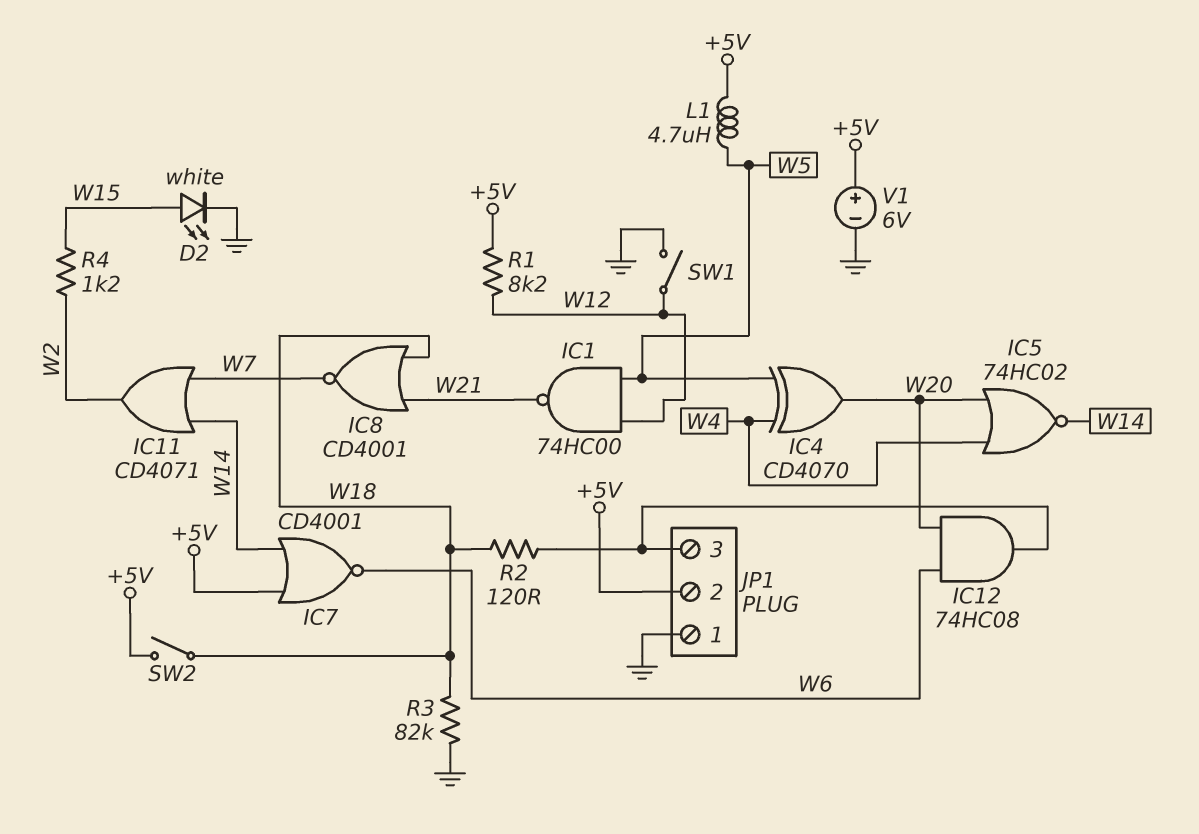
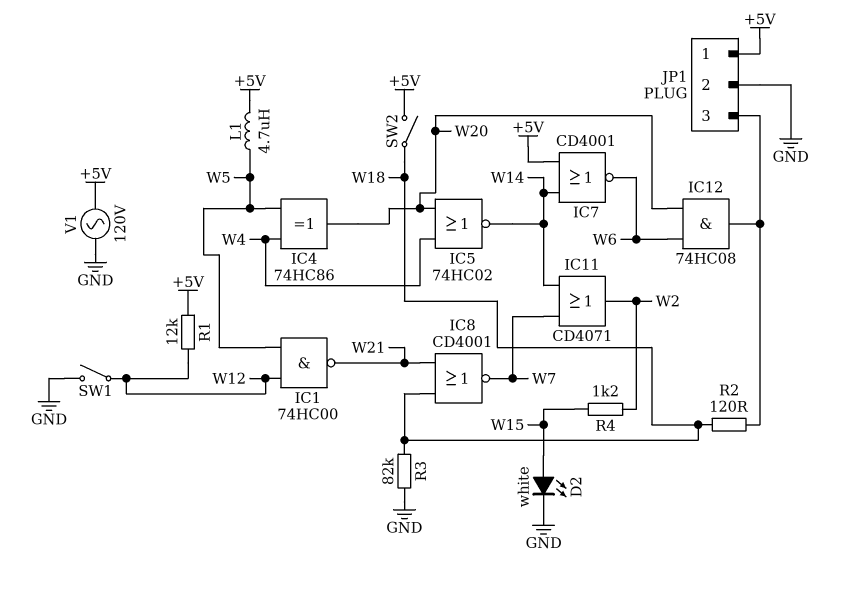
IC4: XOR CD4070 (in W4, in W5, out W20) -> XOR 74HC86 (in W4, in W5, out W20)
JP1 pin 1: GND -> +5V
JP1 pin 2: +5V -> GND
R1: 8.2k (+5V, W12) -> 12k (+5V, W12)
V1: 6V (plus +5V, minus GND) -> AC 120V (+5V, GND)

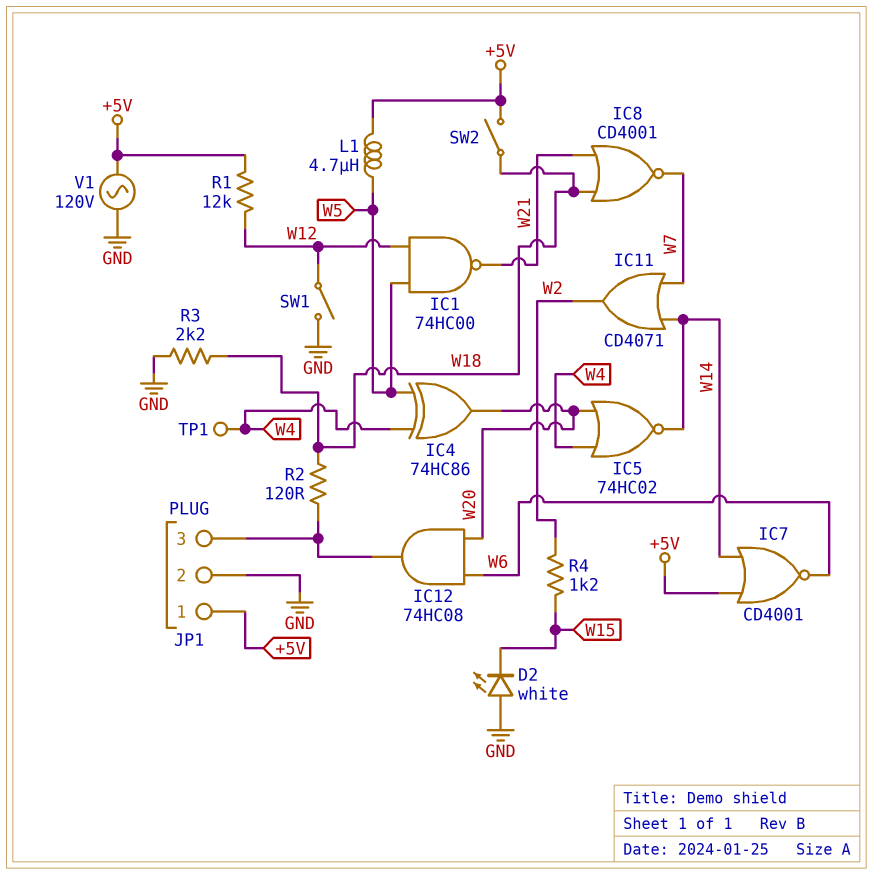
D2: LED white (A W15, K GND) -> LED white (A GND, K W15)
R3: 82k (GND, W18) -> 2.2k (GND, W18)
TP1: none -> test point (W4)

